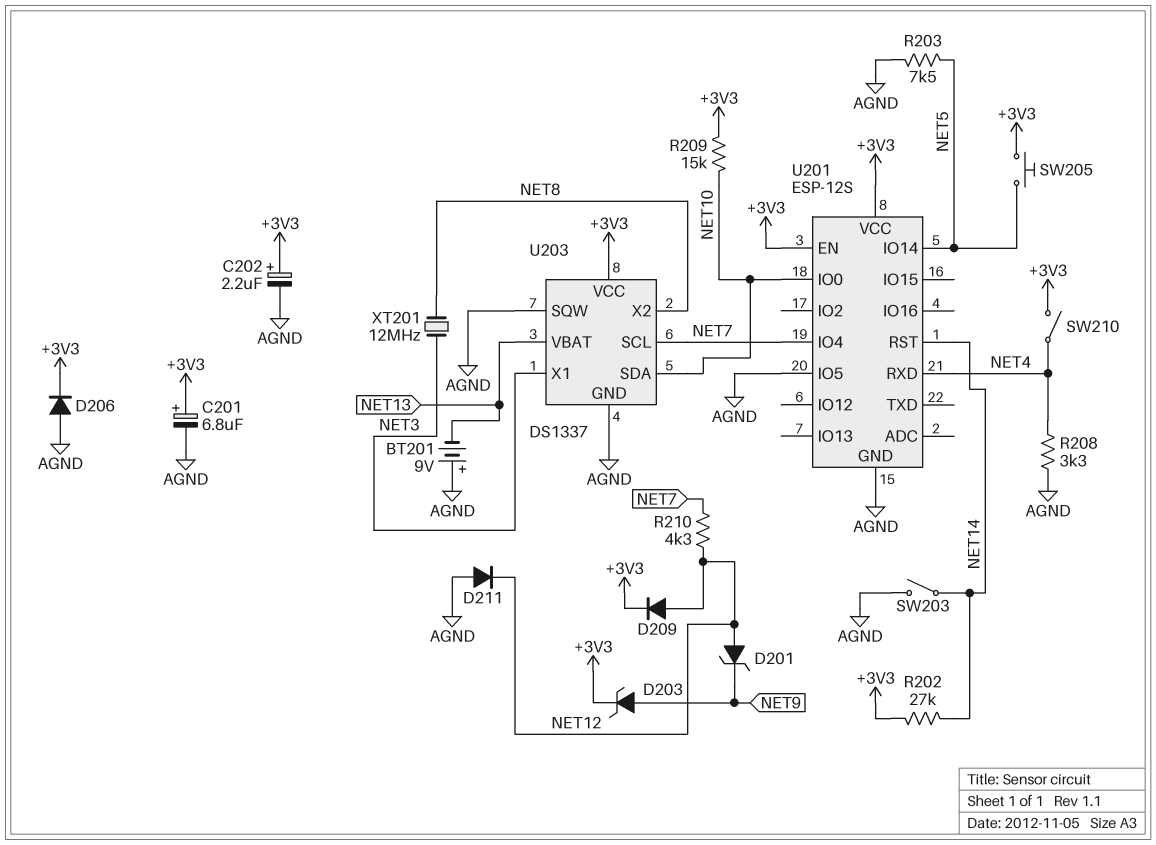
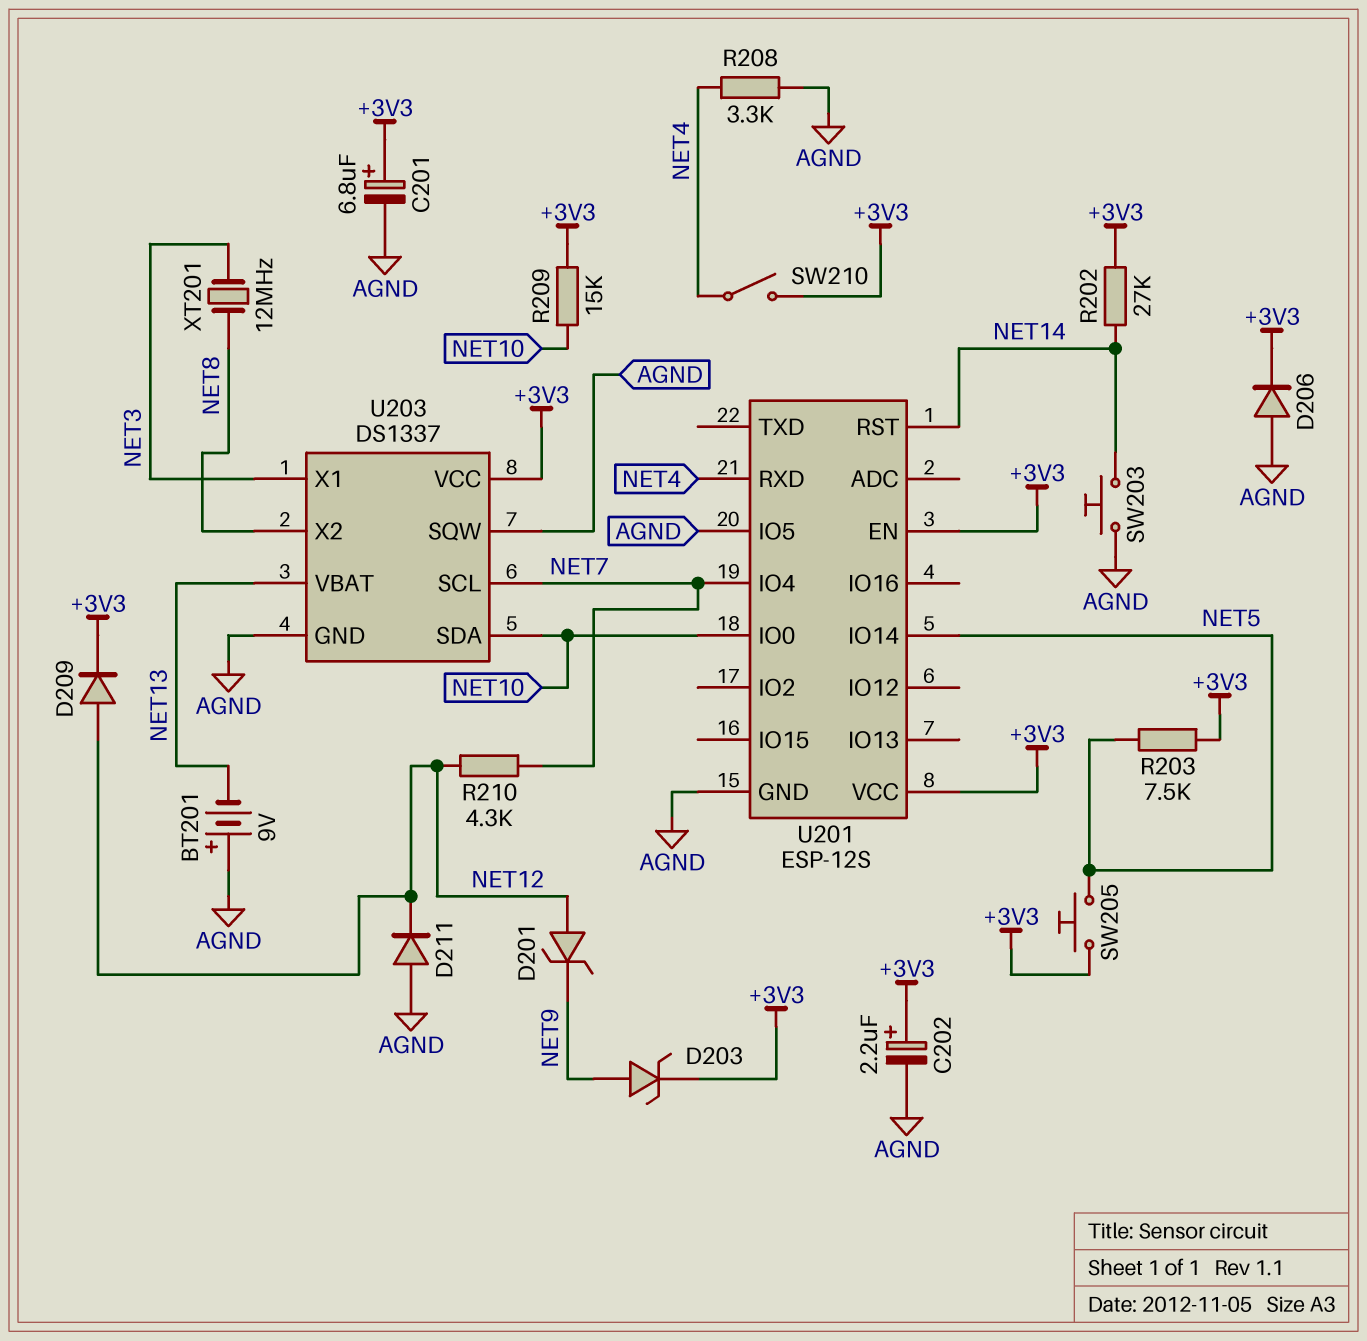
R203: 7.5k (AGND, NET5) -> 7.5k (+3V3, NET5)
SW203: switch (AGND, NET14) -> button (AGND, NET14)

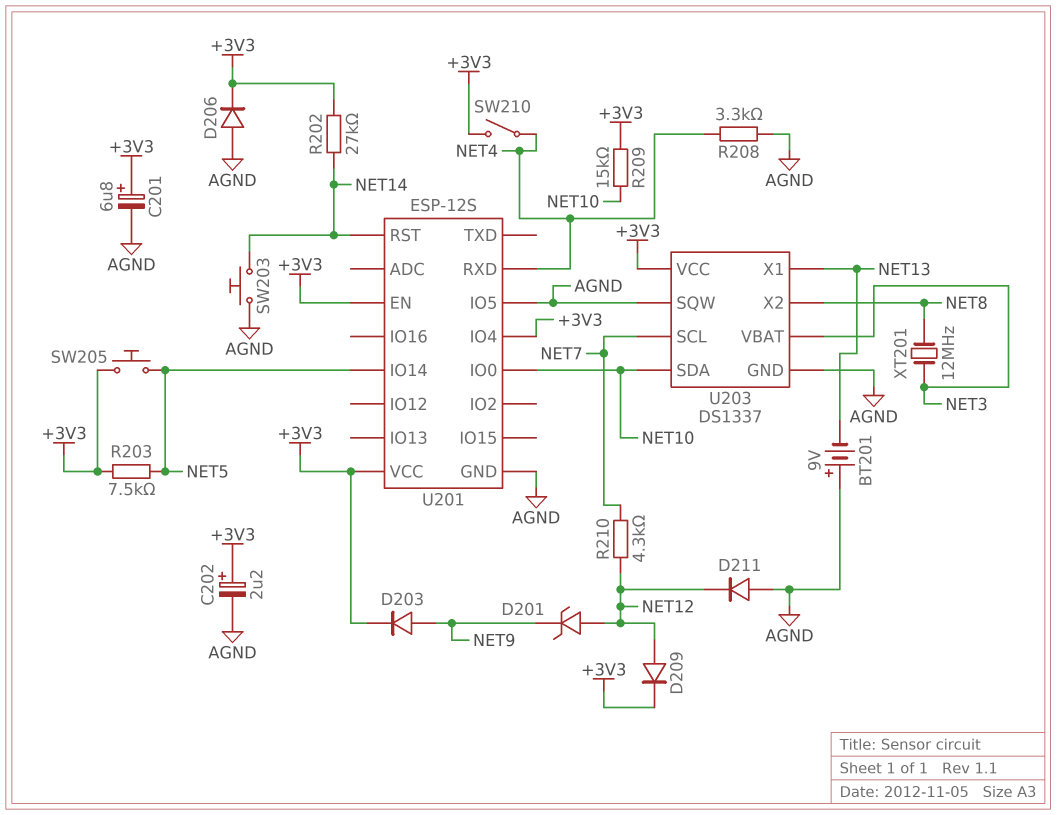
D203: zener (A NET9, K +3V3) -> diode (A NET9, K +3V3)
U201 pin IO4: NET7 -> +3V3
U203 pin VBAT: NET13 -> NET3
U203 pin X1: NET3 -> NET13

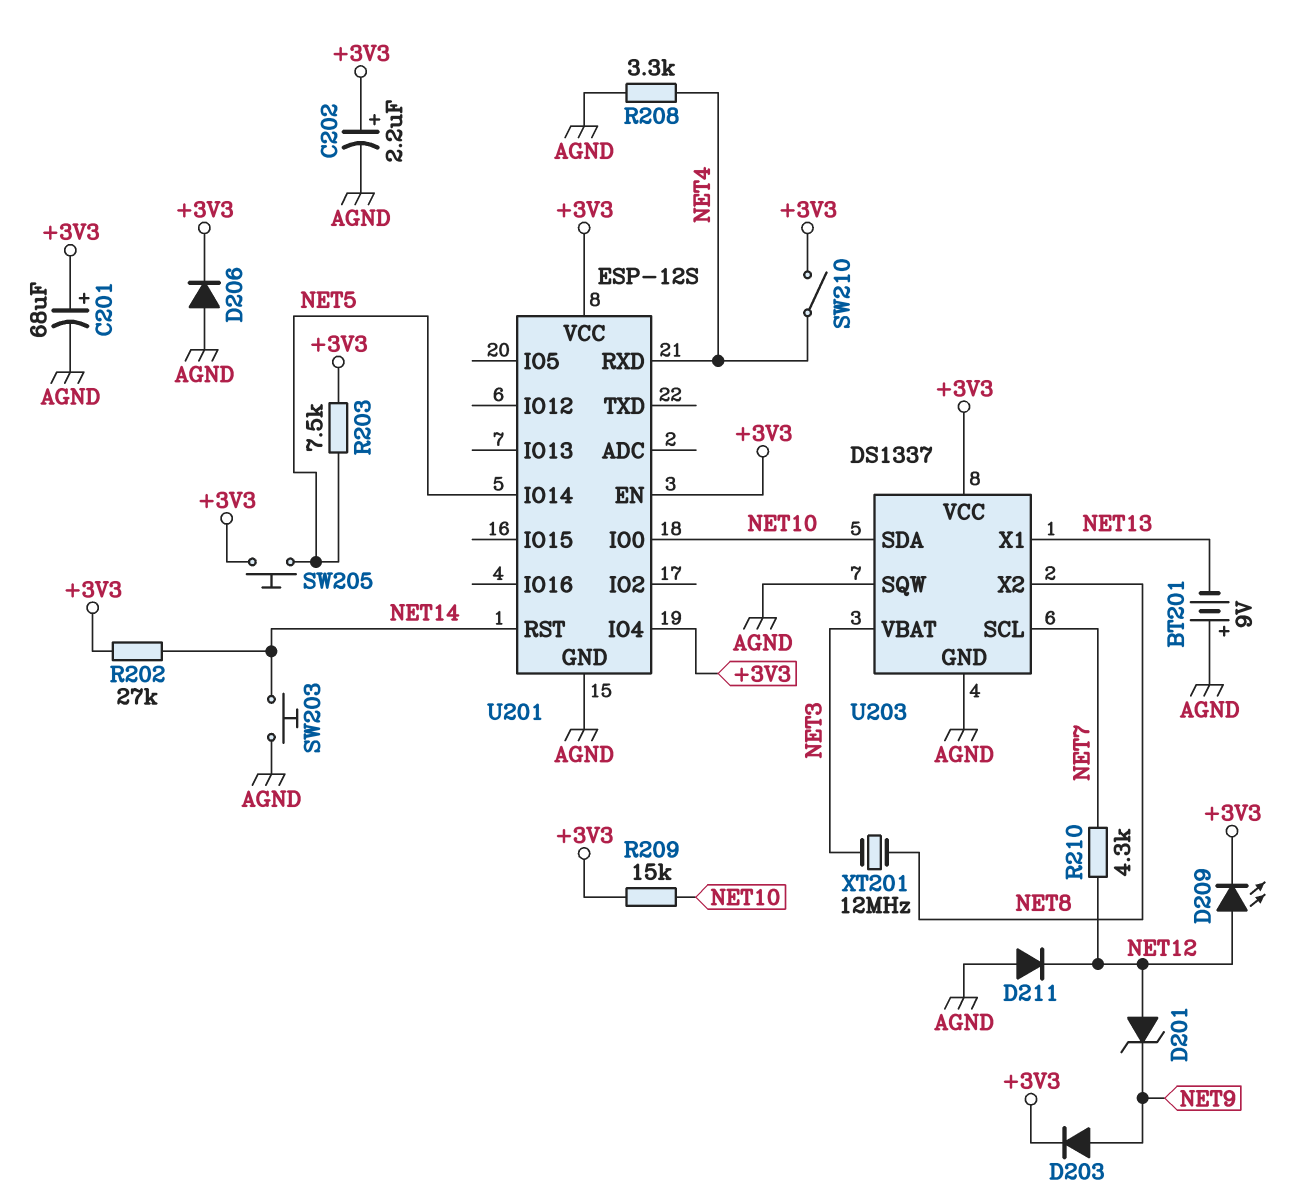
C201: 6.8uF (plus +3V3, minus AGND) -> 68uF (plus +3V3, minus AGND)
D209: diode (A NET12, K +3V3) -> LED (A NET12, K +3V3)
U201 pin IO5: AGND -> none

